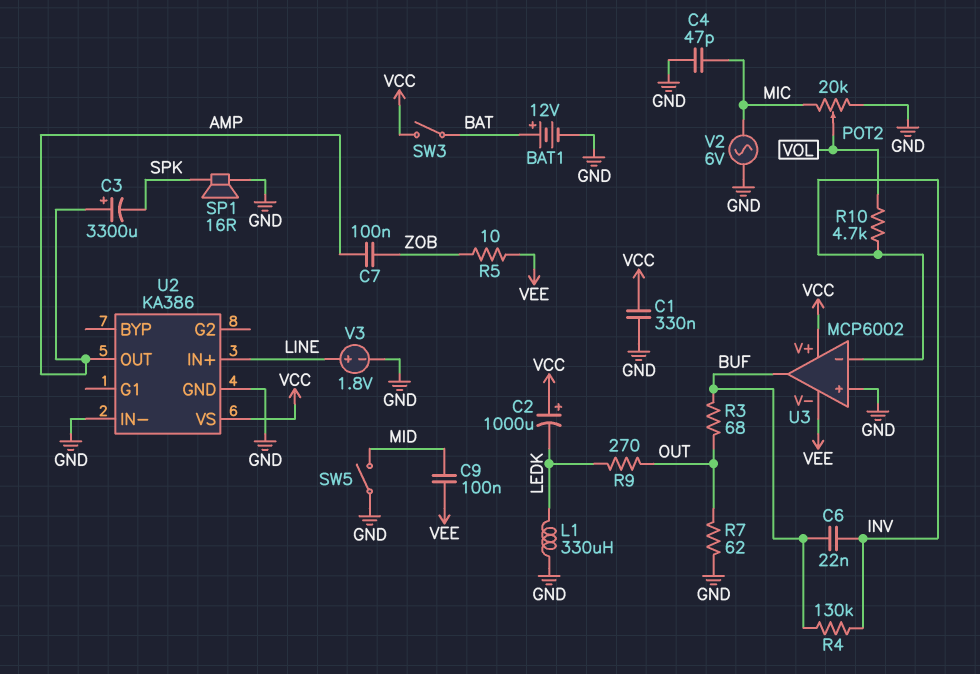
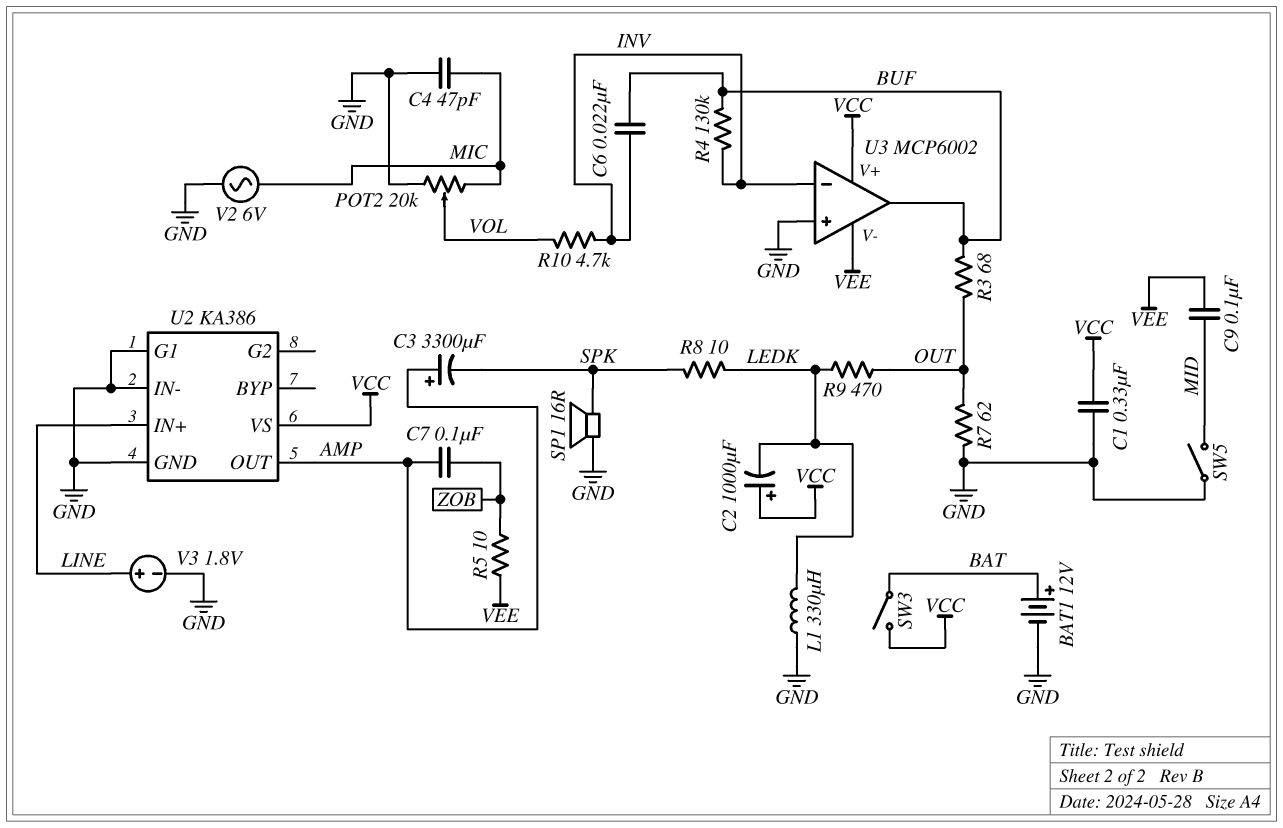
R8: none -> 10 (LEDK, SPK)
R9: 270 (LEDK, OUT) -> 470 (LEDK, OUT)
U2 pin G1: none -> GND

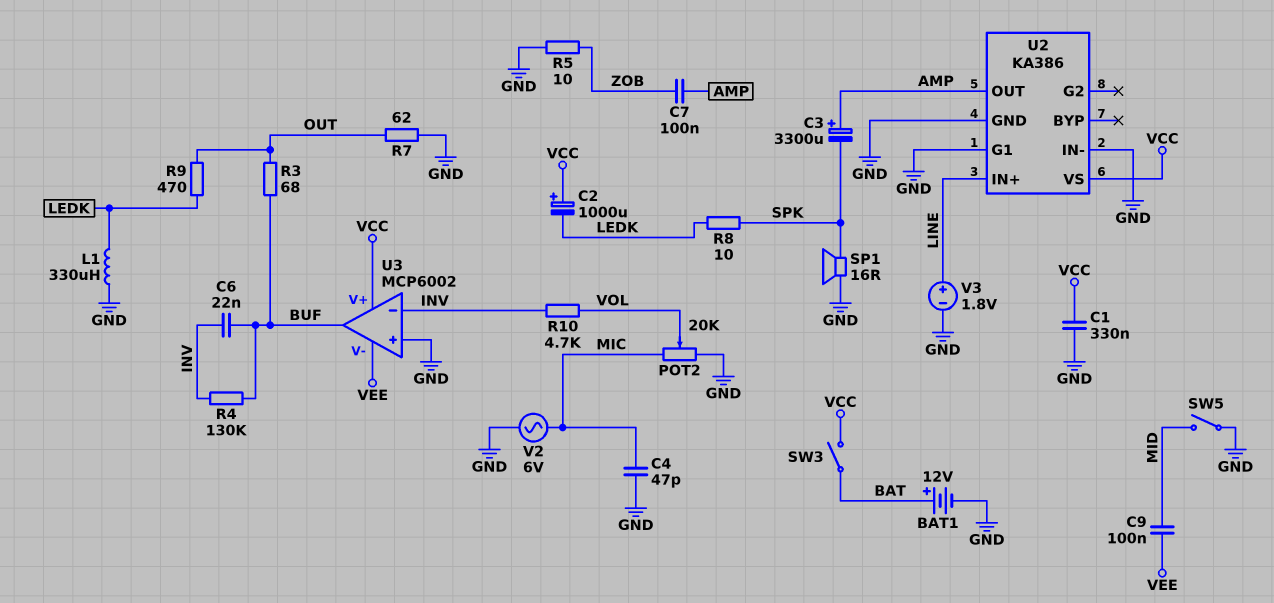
R5: 10 (VEE, ZOB) -> 10 (GND, ZOB)

